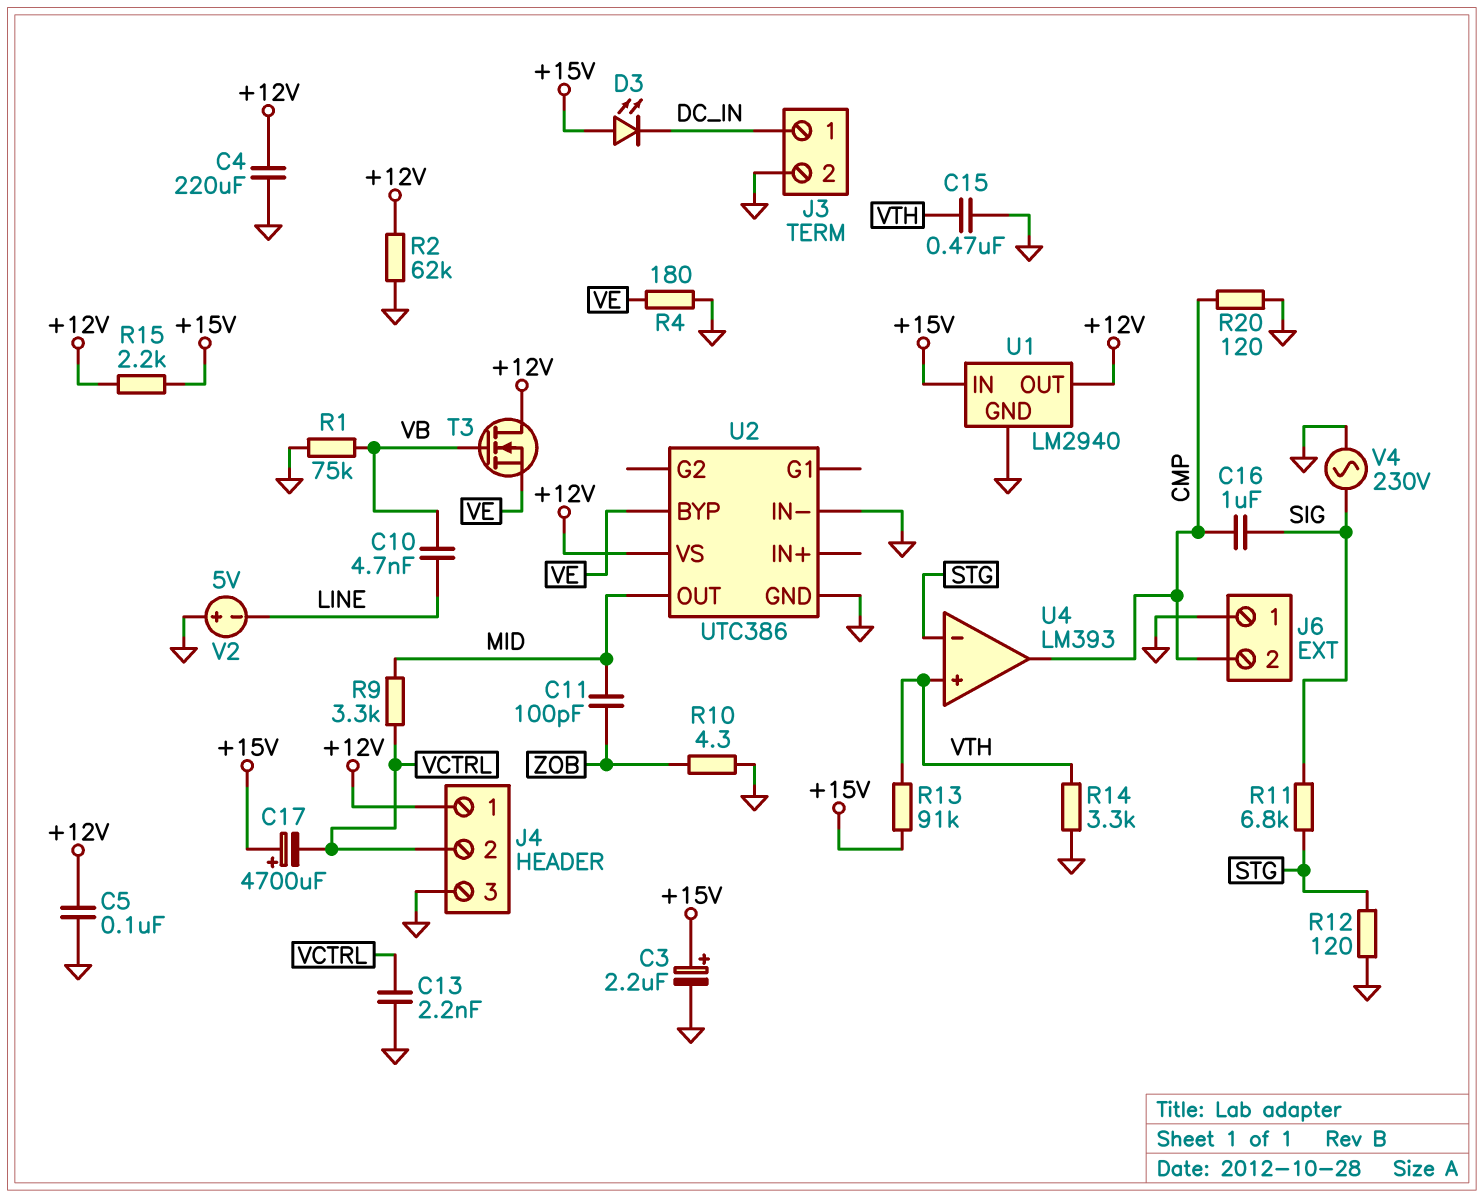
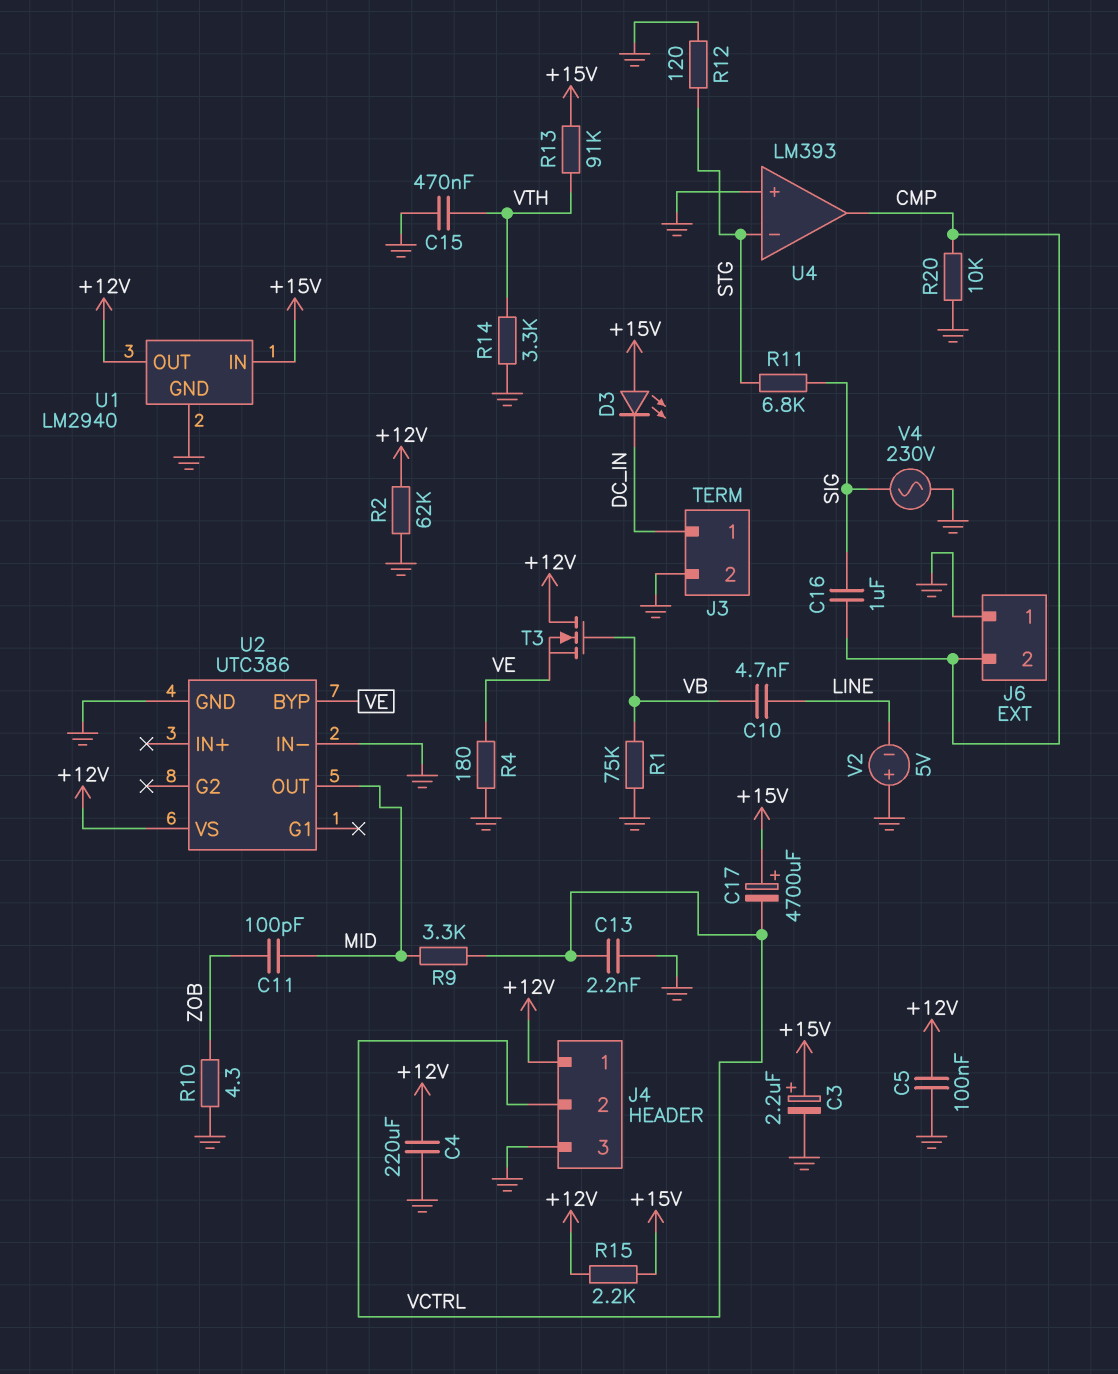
R20: 120 (CMP, GND) -> 10k (CMP, GND)
U4 pin in+: VTH -> GND

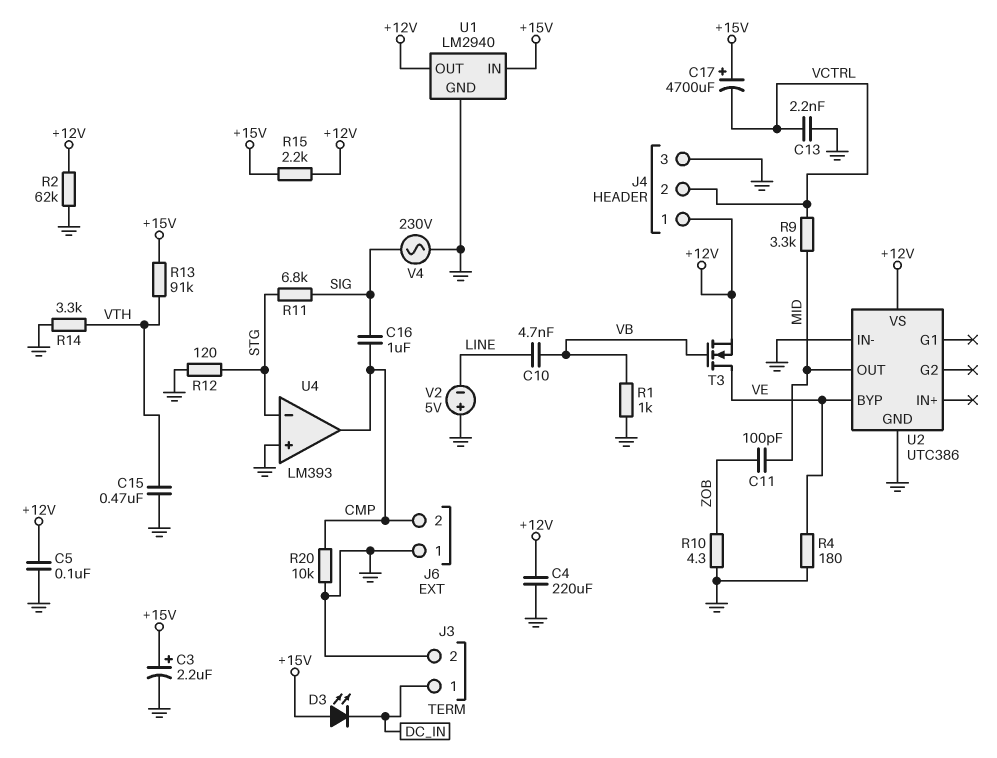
R1: 75k (GND, VB) -> 1k (GND, VB)
T3: NMOS (G VB, D +12V, S VE) -> NMOS (G VB, D VE, S +12V)

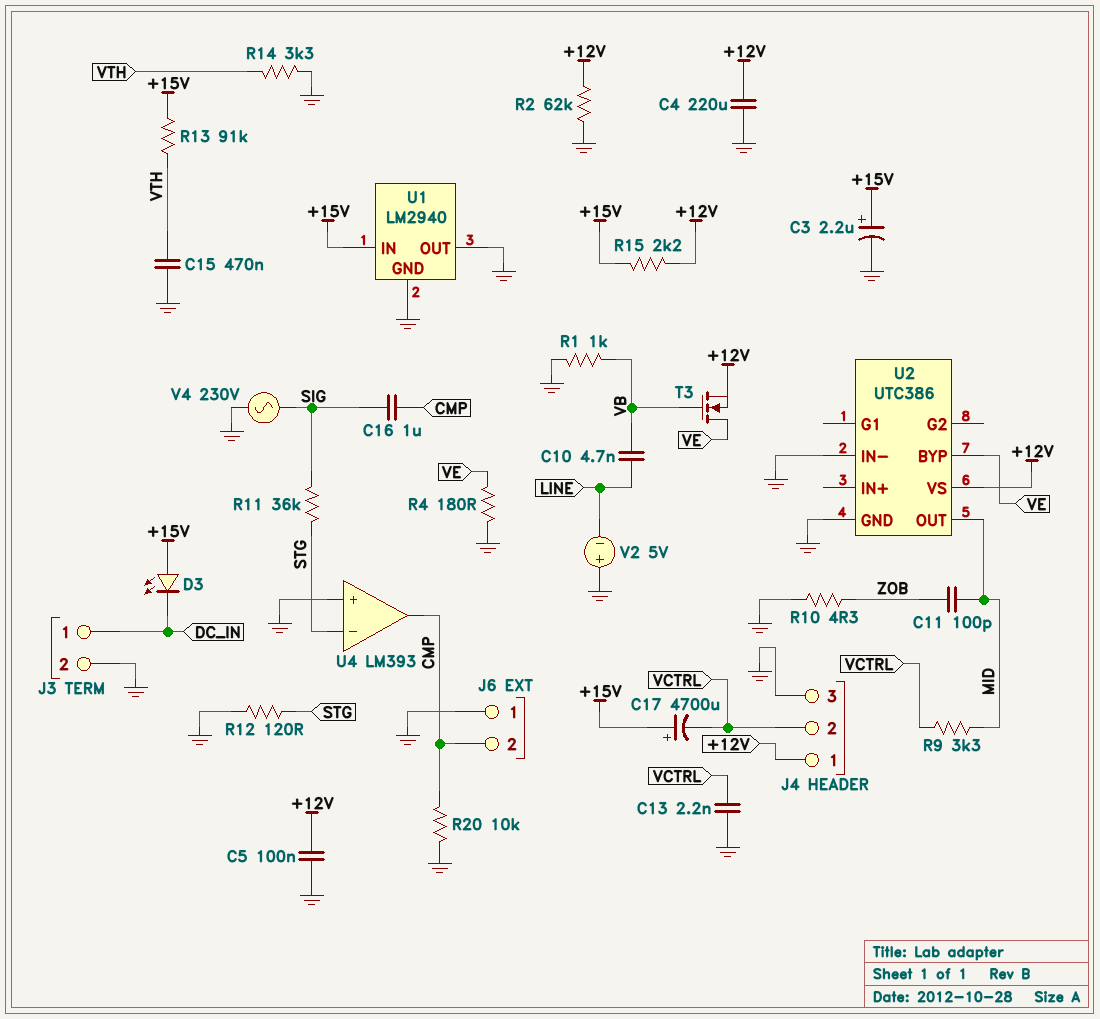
R11: 6.8k (SIG, STG) -> 36k (SIG, STG)
U1 pin OUT: +12V -> GND

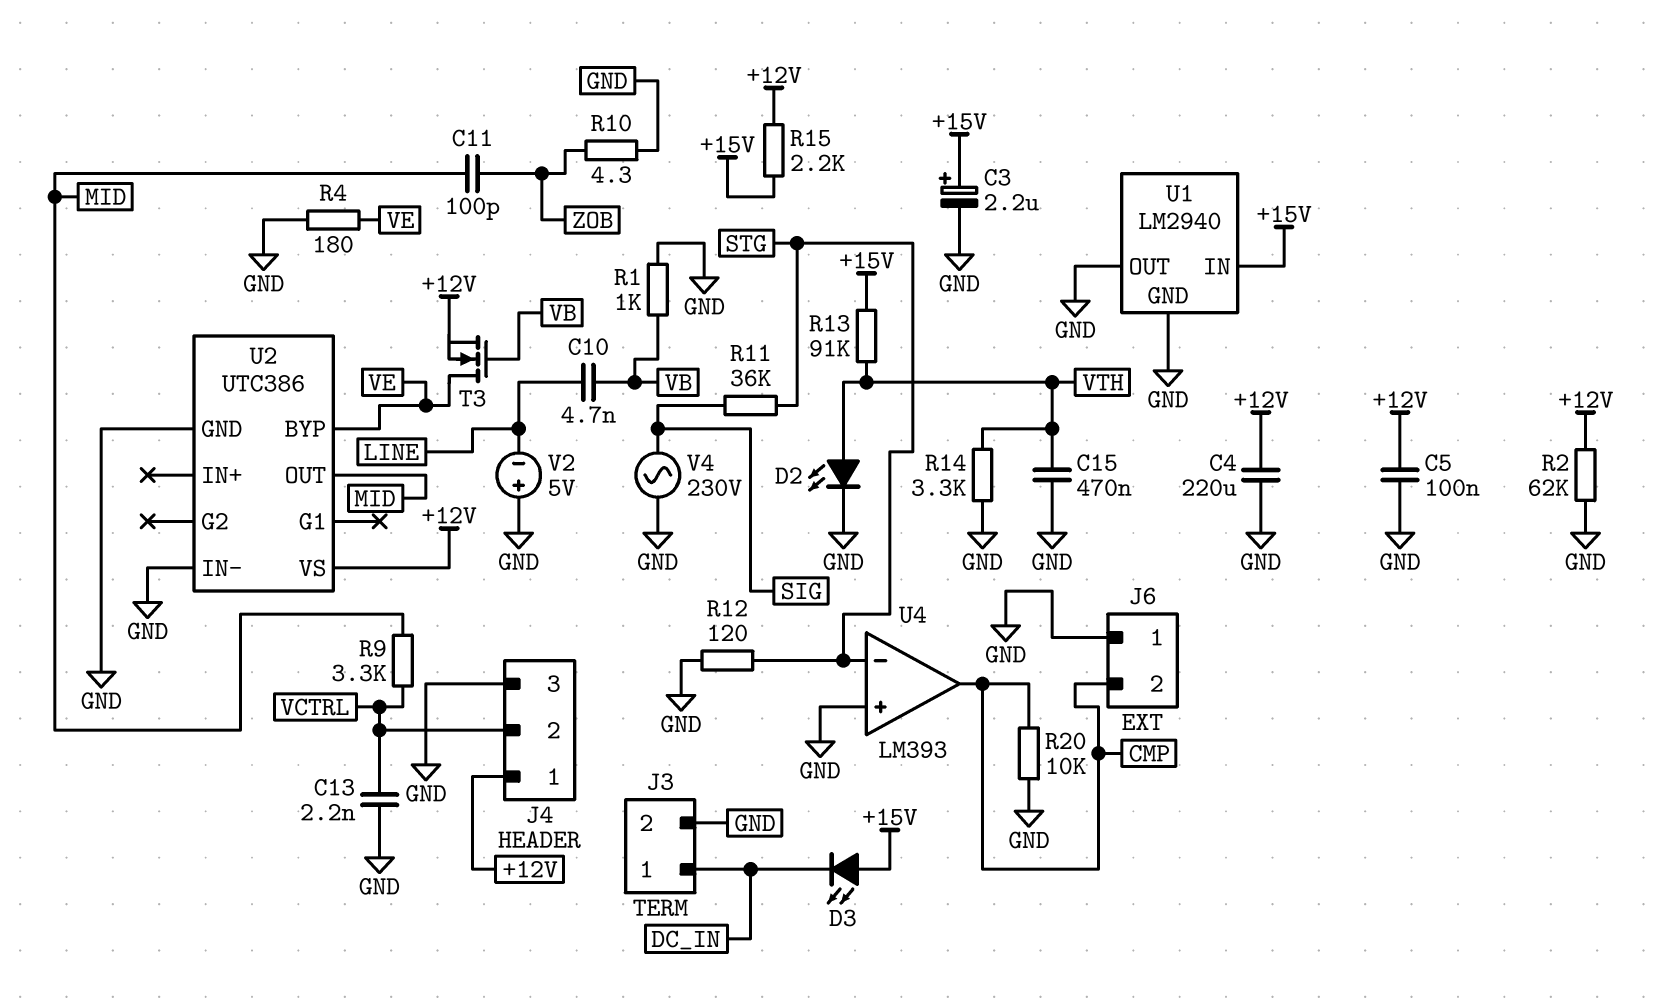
C16: 1uF (CMP, SIG) -> none
C17: 4700uF (plus +15V, minus VCTRL) -> none
D2: none -> LED (A VTH, K GND)

